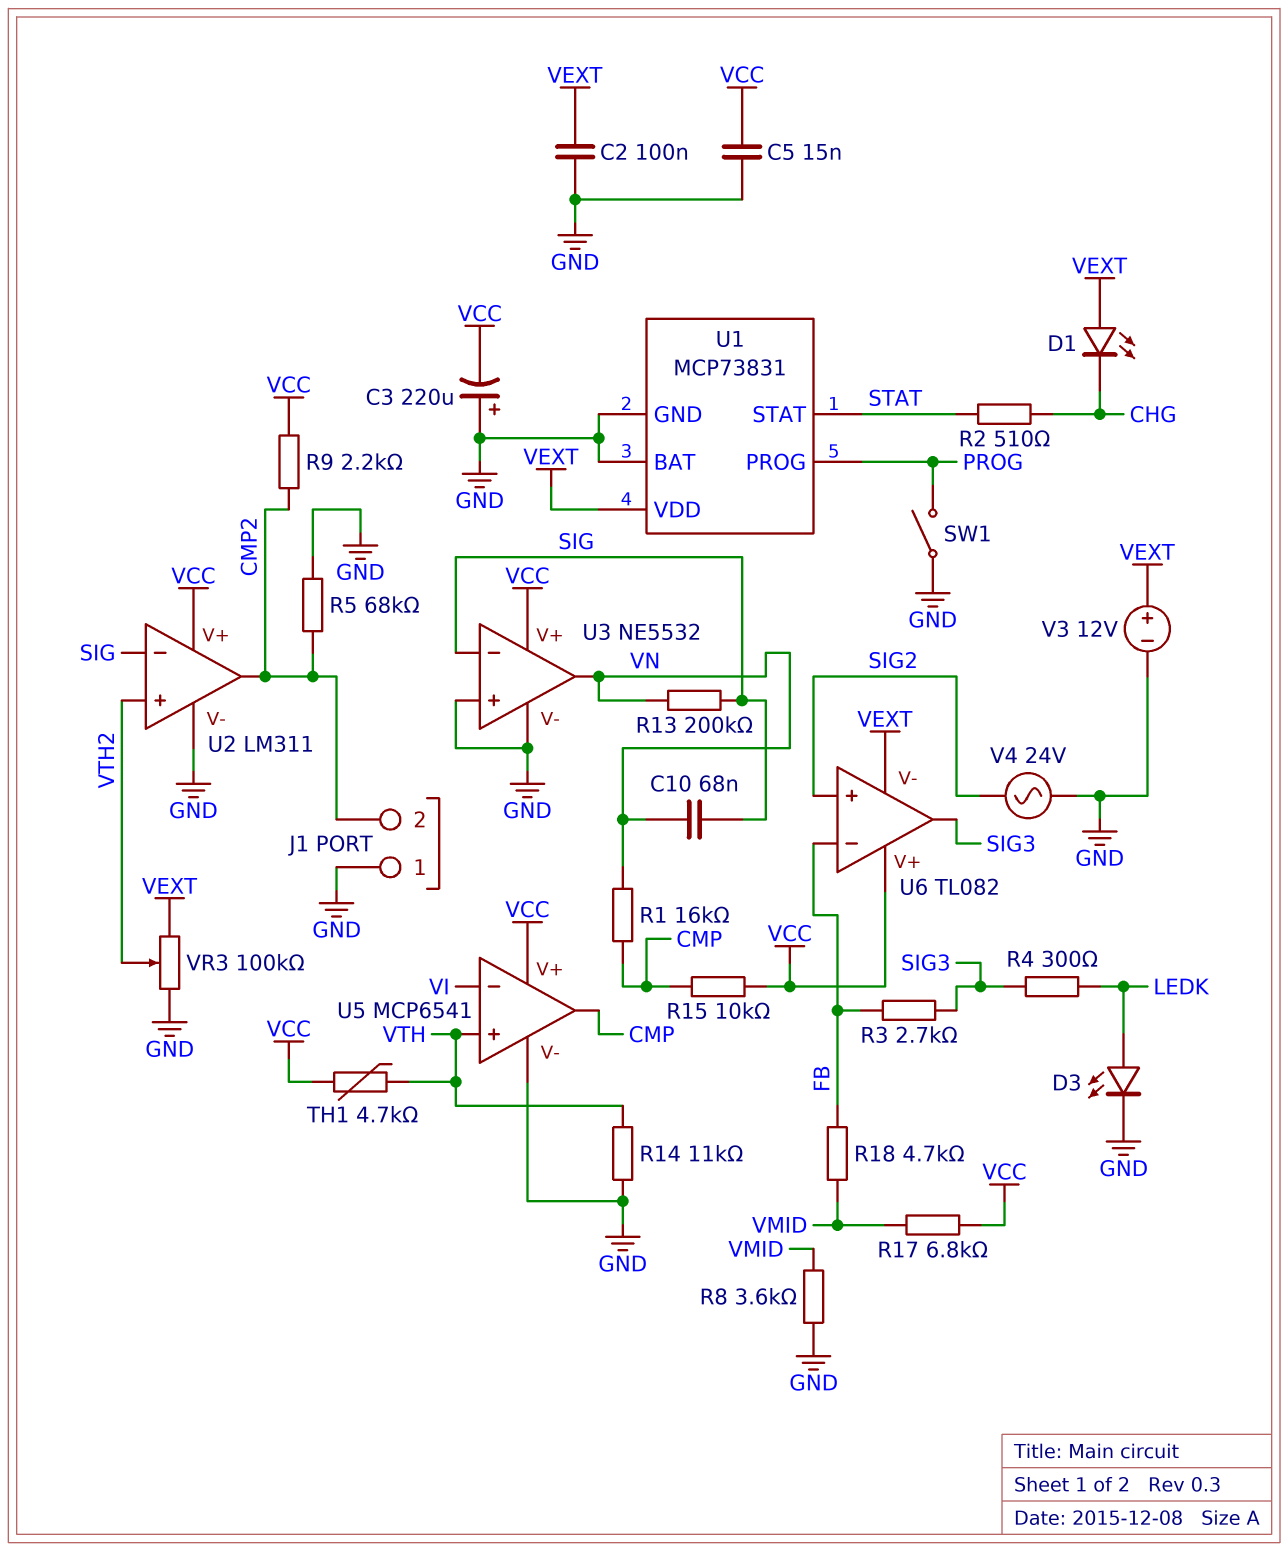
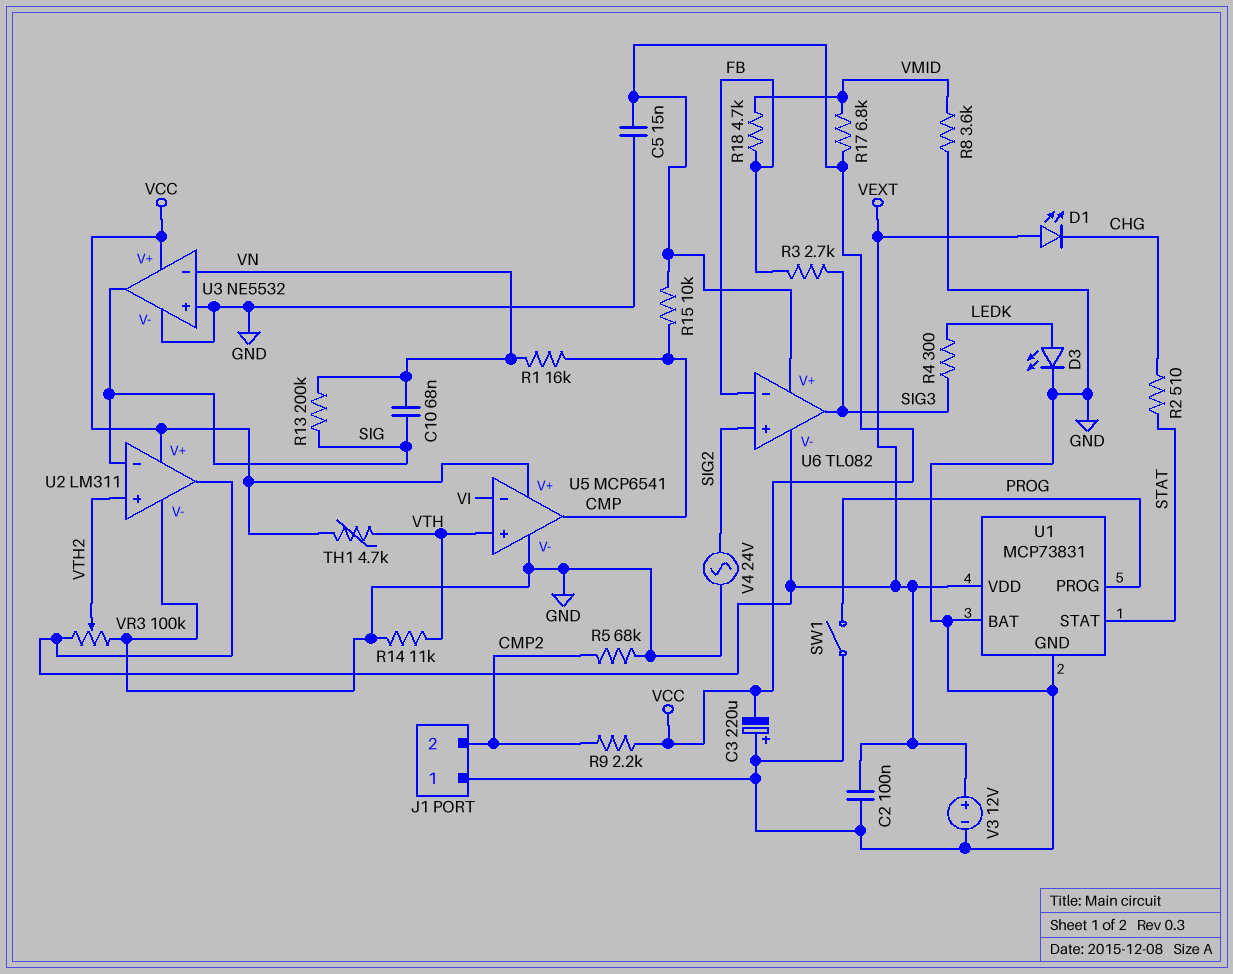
U2 pin out: CMP2 -> VEXT
U3 pin in-: SIG -> VN
U3 pin out: VN -> SIG

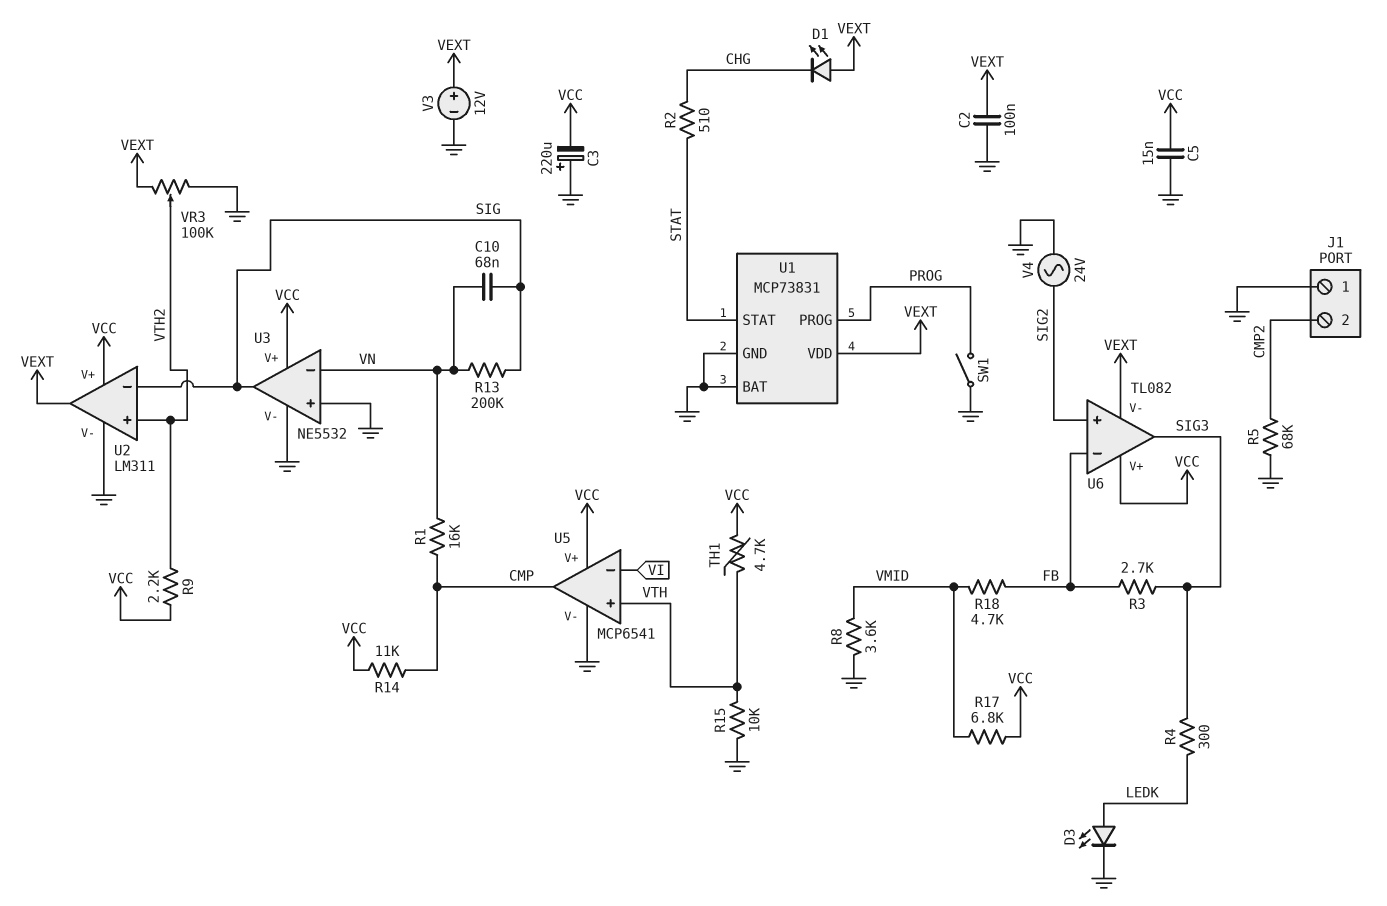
R9: 2.2k (CMP2, VCC) -> 2.2k (VCC, VTH2)
R14: 11k (GND, VTH) -> 11k (CMP, VCC)
R15: 10k (CMP, VCC) -> 10k (GND, VTH)

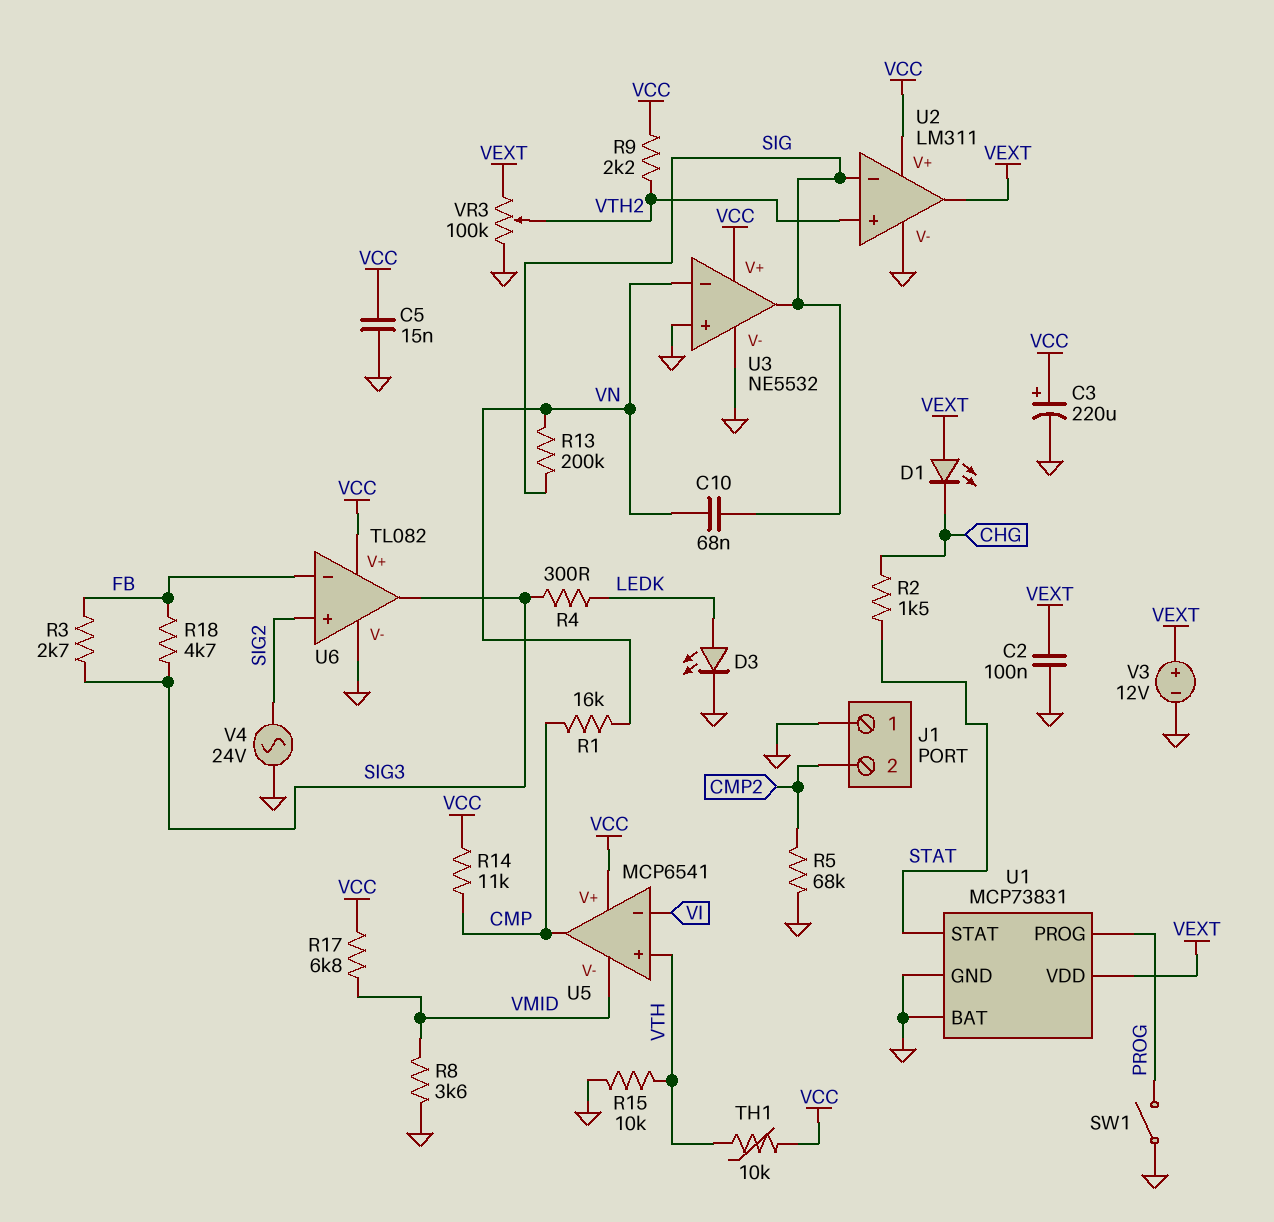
C3: 220uF (plus GND, minus VCC) -> 220uF (plus VCC, minus GND)
R2: 510 (CHG, STAT) -> 1.5k (CHG, STAT)
R18: 4.7k (FB, VMID) -> 4.7k (FB, SIG3)
TH1: 4.7k (VCC, VTH) -> 10k (VCC, VTH)
U5 pin V-: GND -> VMID
U6 pin V-: VEXT -> GND

